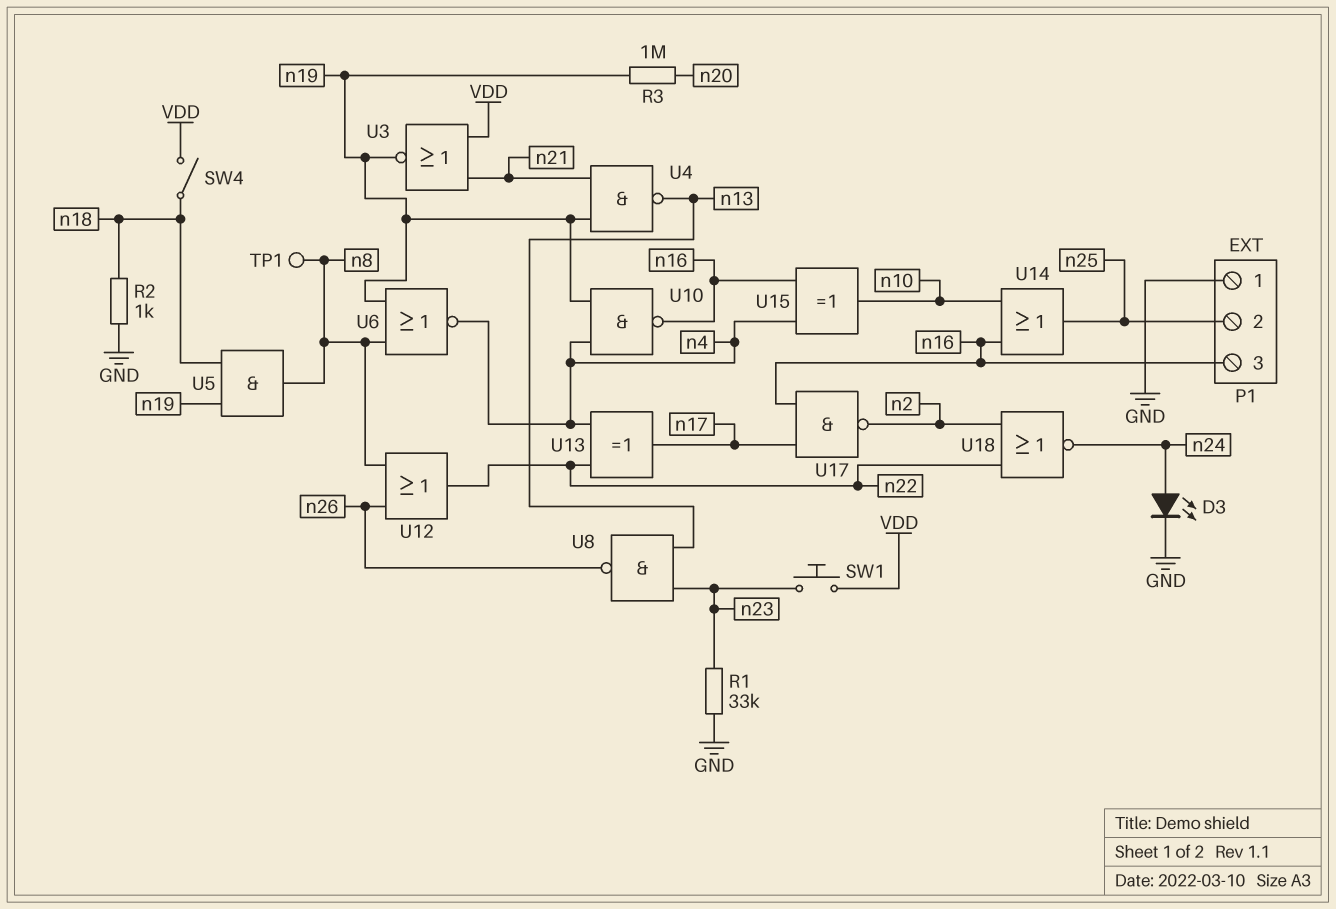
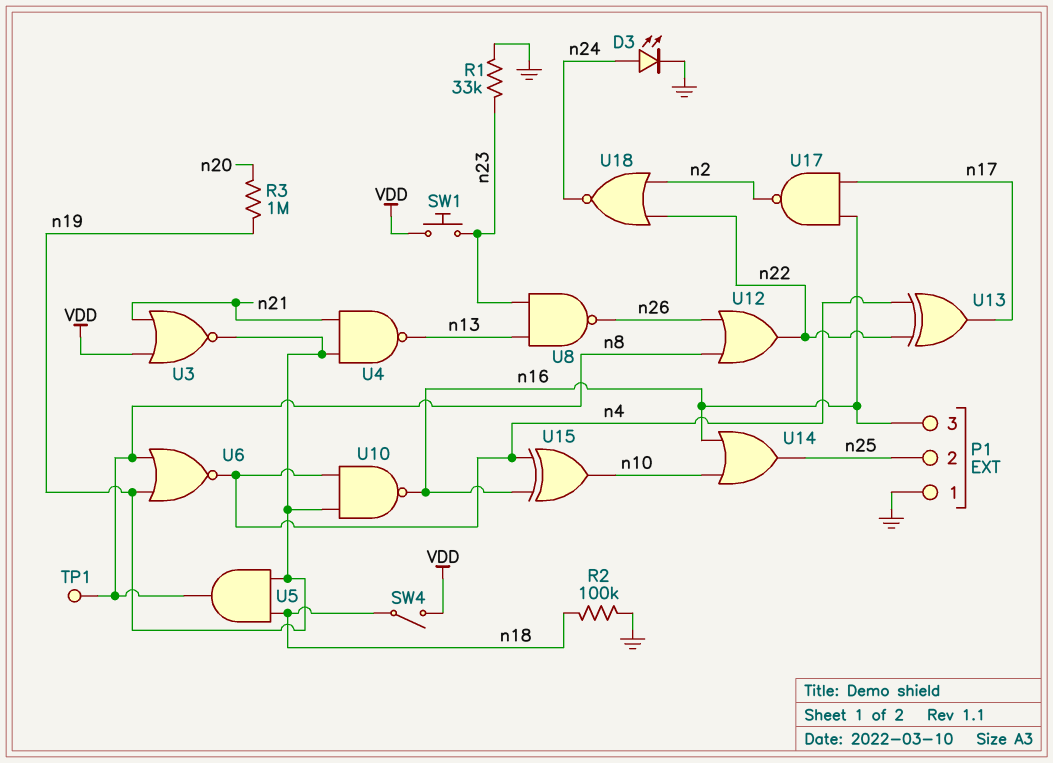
R2: 1k (GND, n18) -> 100k (GND, n18)

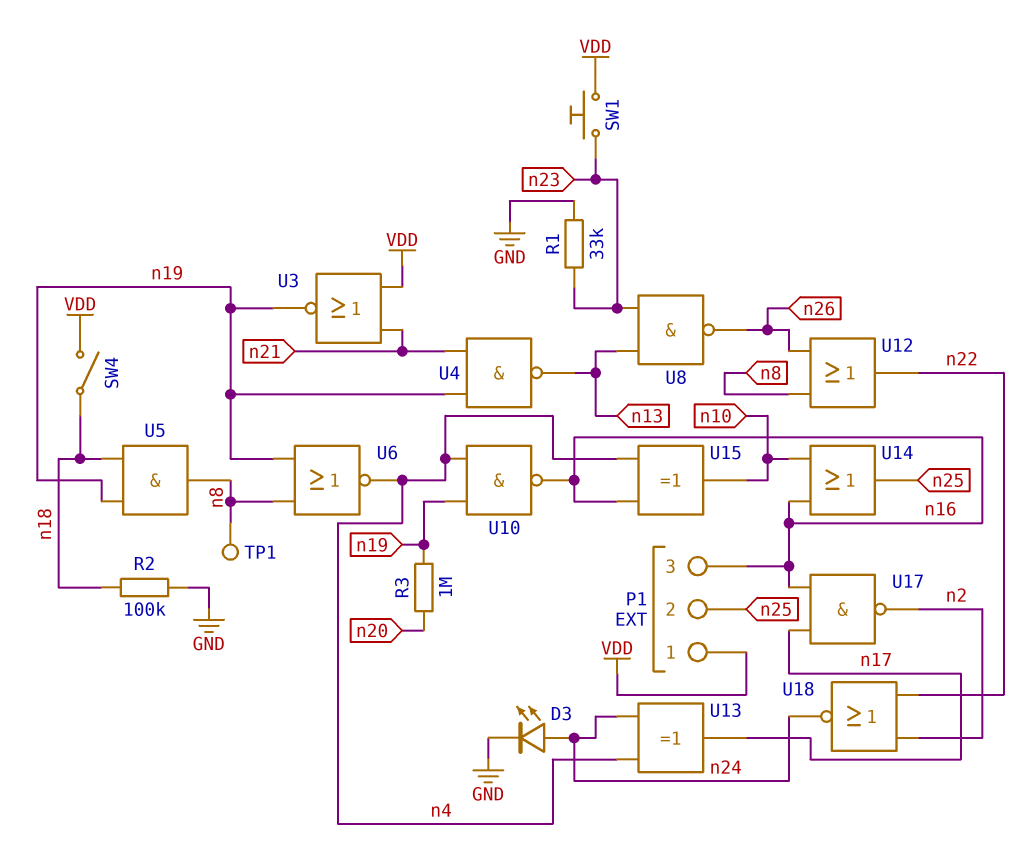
P1 pin 1: GND -> VDD
U13: XOR (in n4, in n22, out n17) -> XOR (in n4, in n24, out n17)

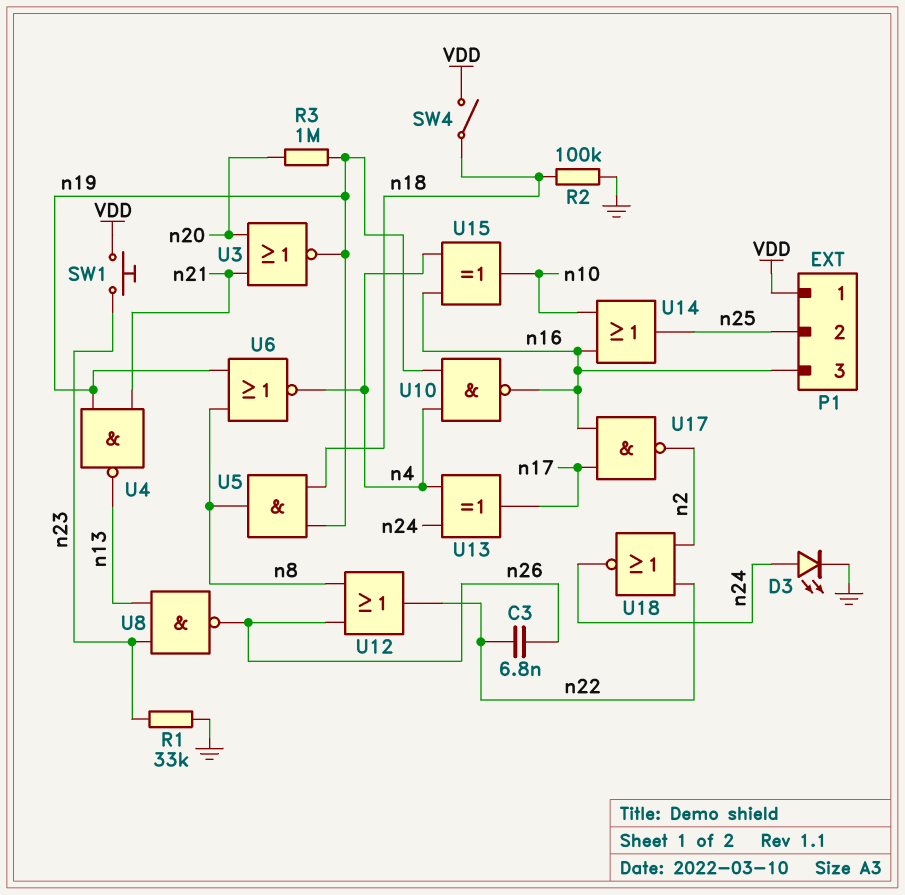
C3: none -> 6.8nF (n22, n26)
TP1: test point (n8) -> none
U3: NOR (in VDD, in n21, out n19) -> NOR (in n20, in n21, out n19)

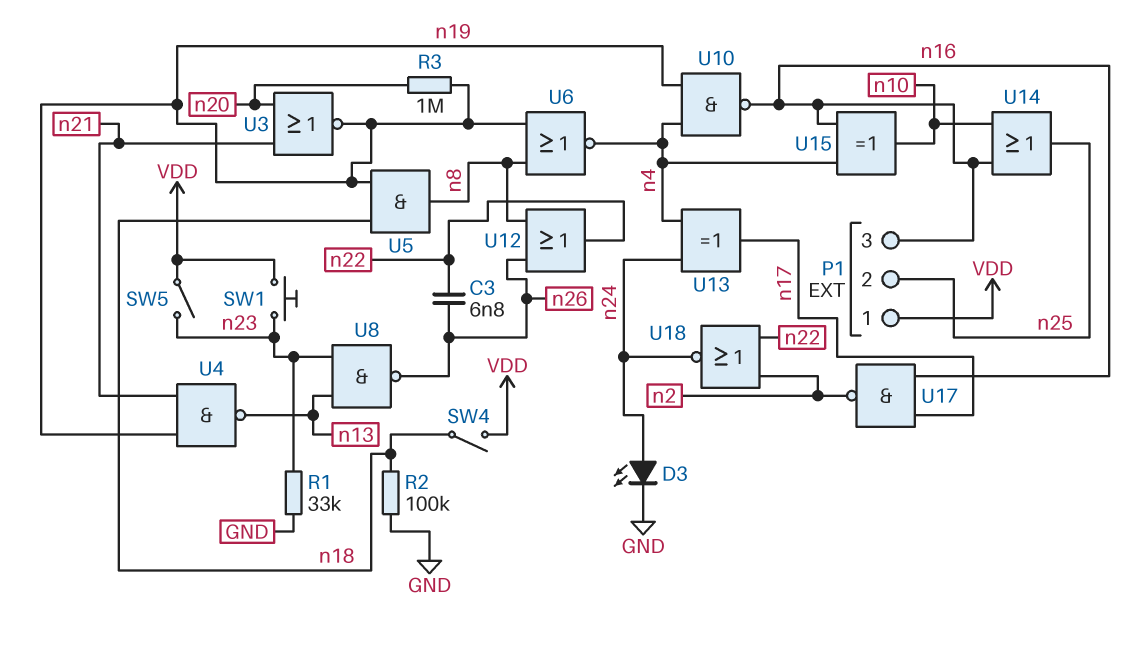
SW5: none -> switch (VDD, n23)

